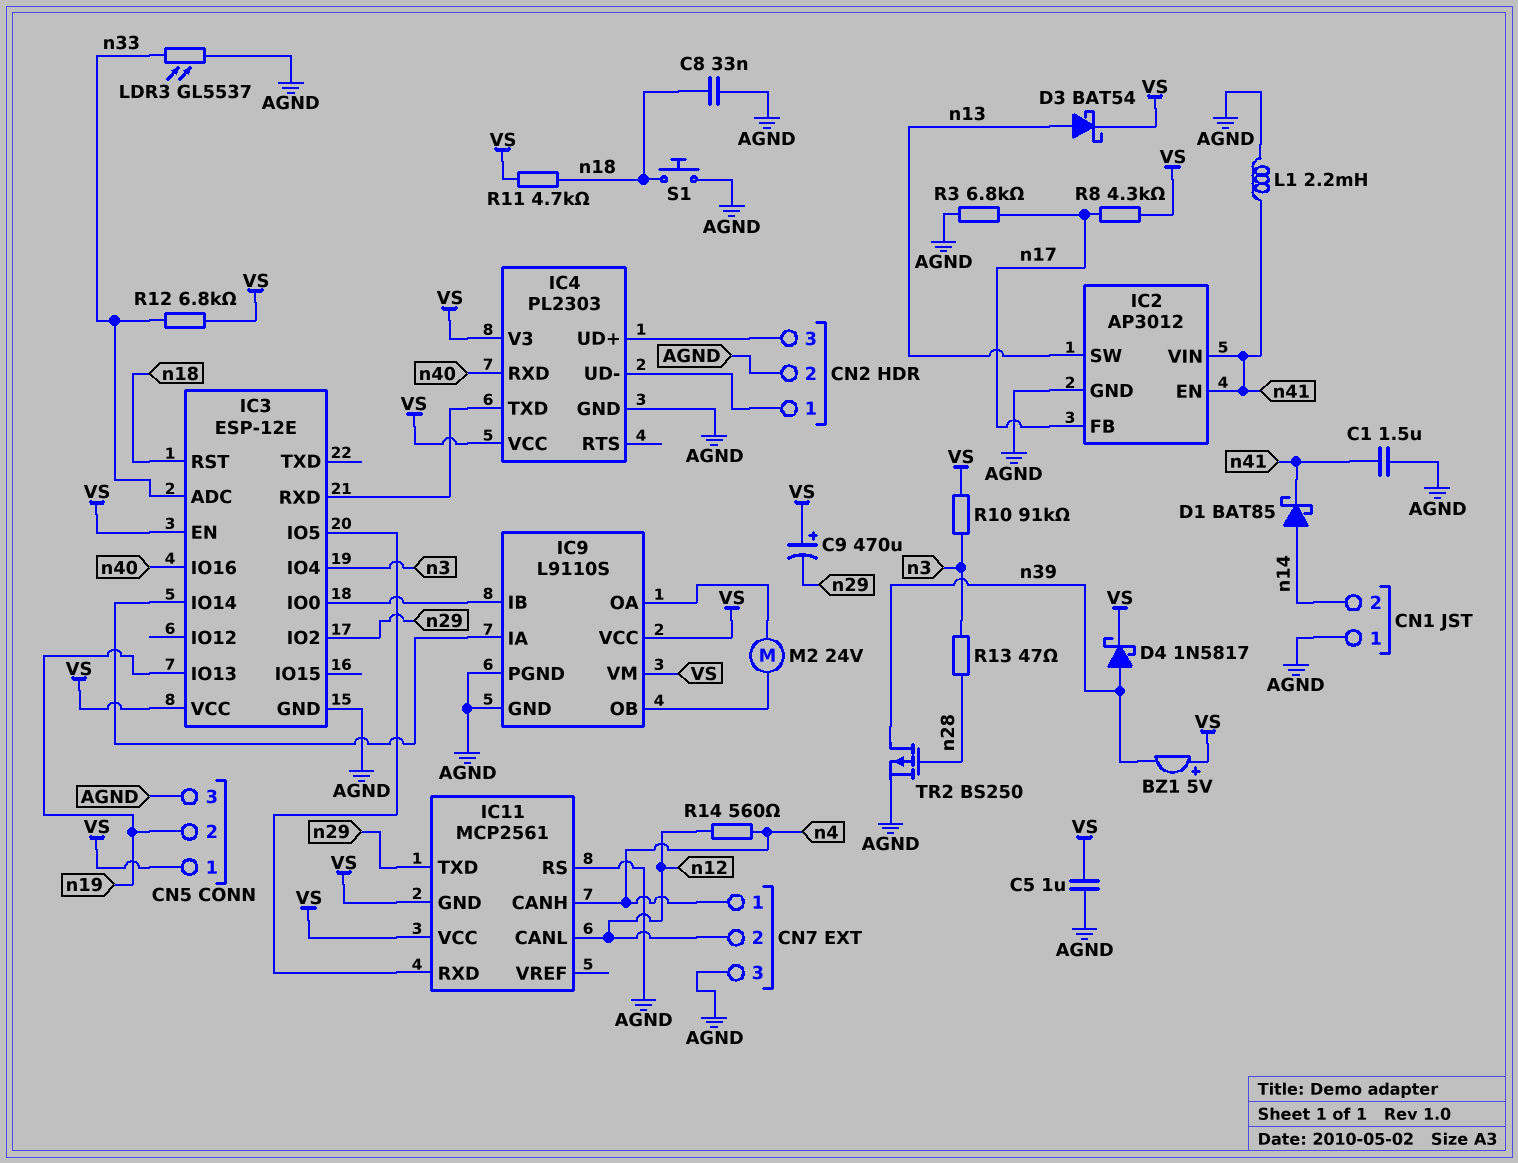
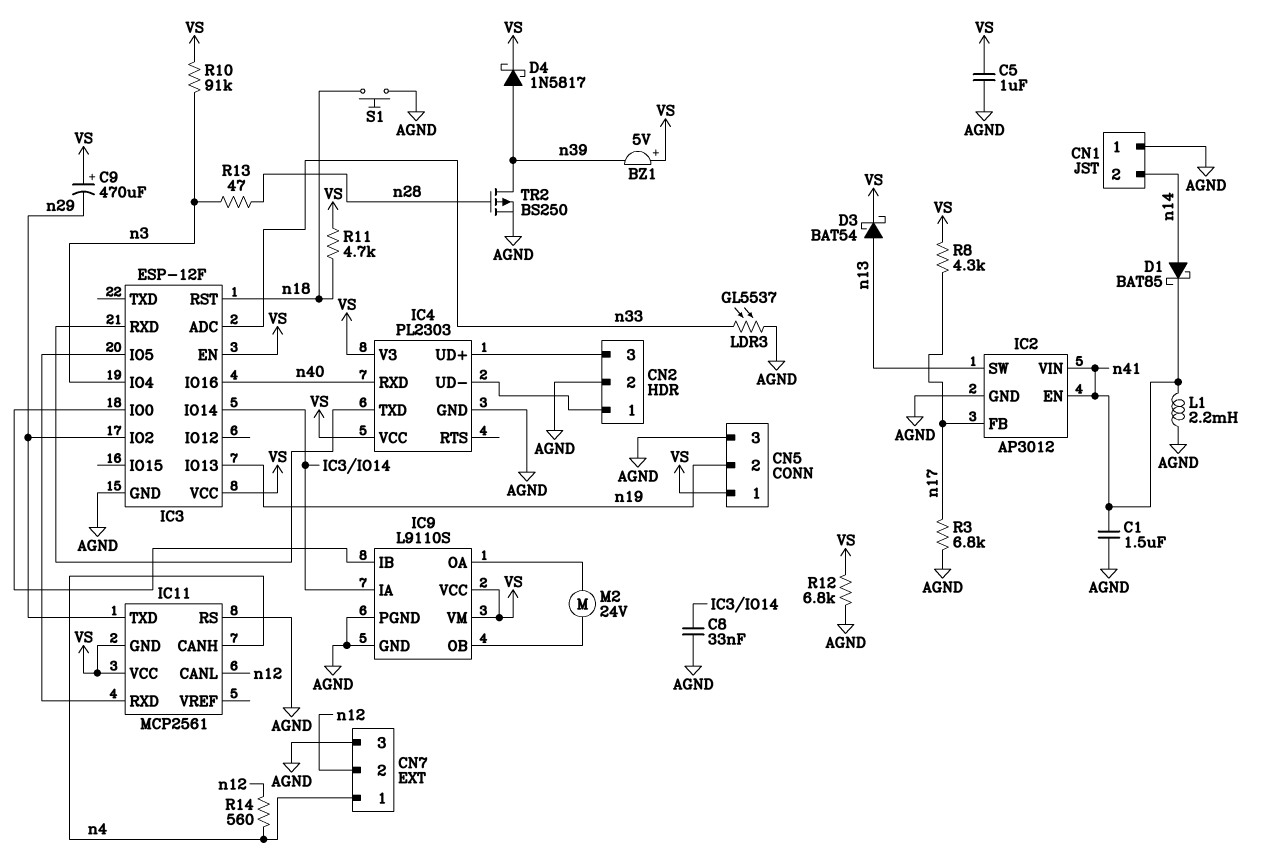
C8: 33nF (AGND, n18) -> 33nF (AGND, IC3/IO14)
IC3: ESP-12E -> ESP-12F
R12: 6.8k (VS, n33) -> 6.8k (AGND, VS)

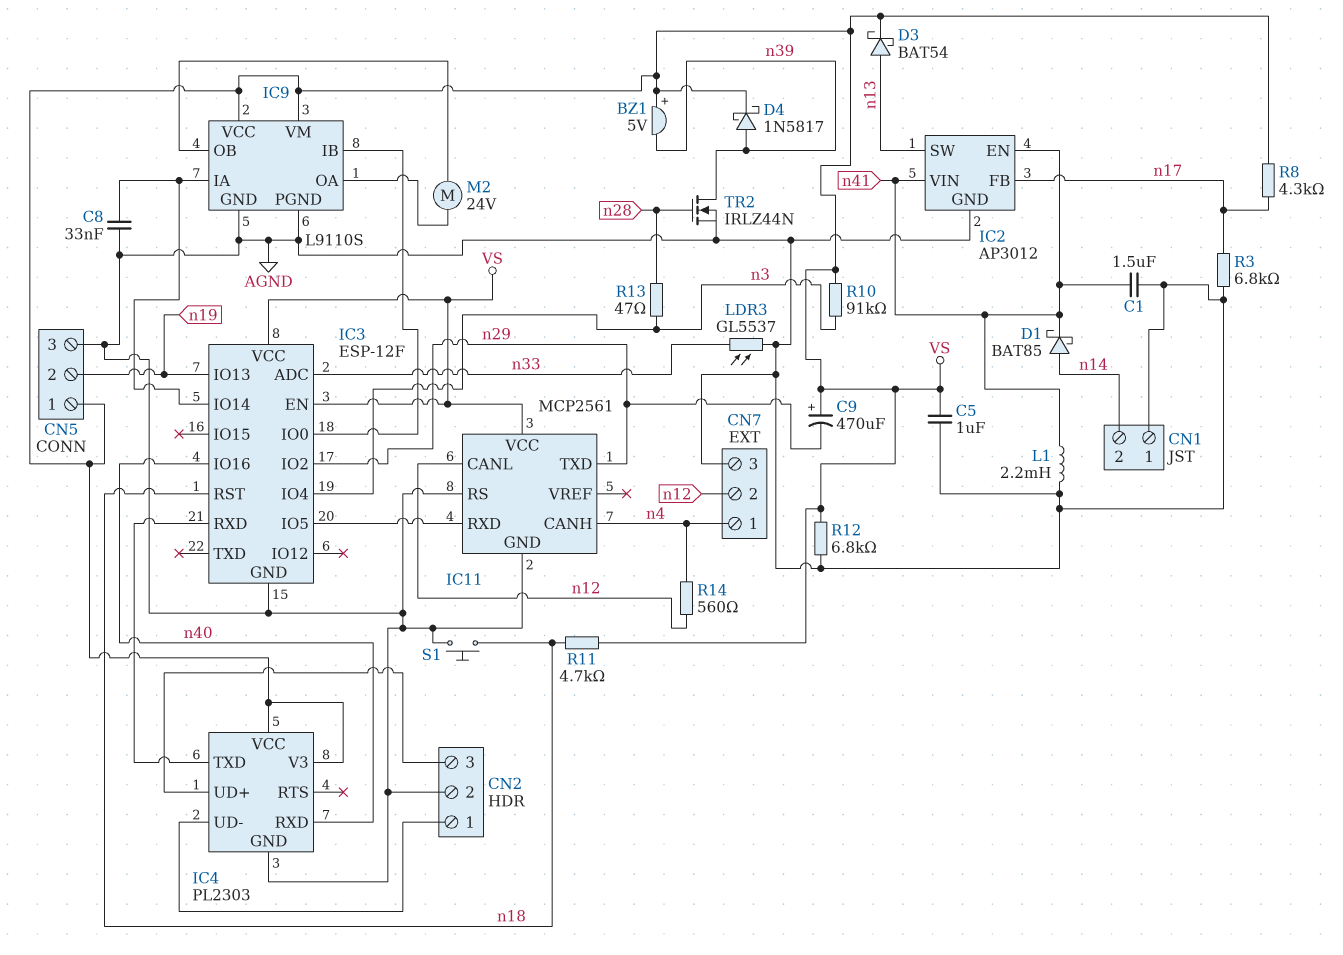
IC11 pin GND: VS -> AGND
TR2: PMOS BS250 (G n28, D n39, S AGND) -> NMOS IRLZ44N (G n28, D n39, S AGND)

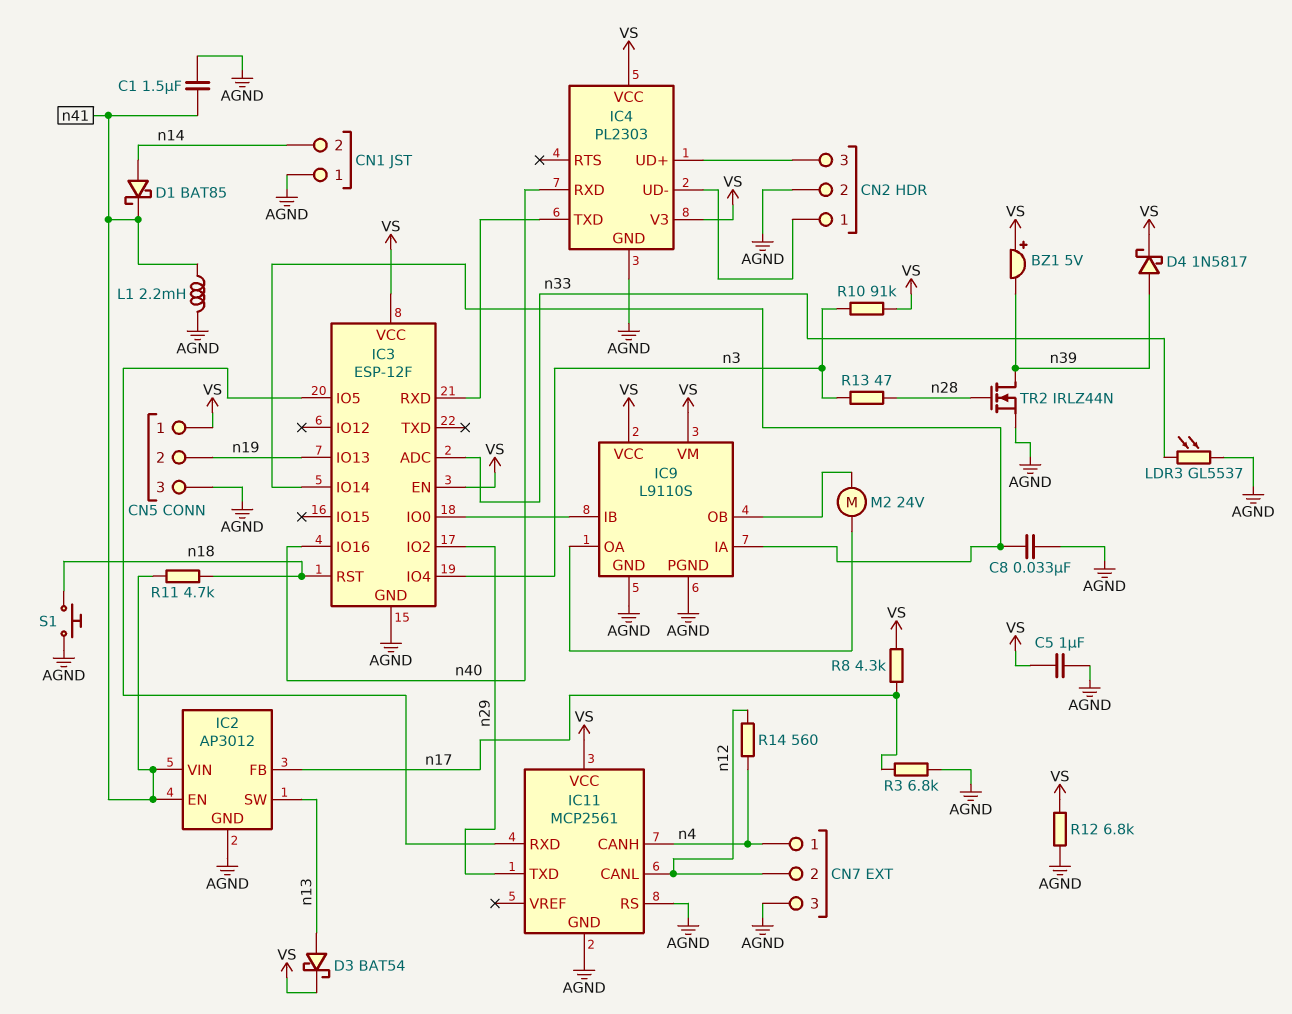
C9: 470uF (plus VS, minus n29) -> none
R11: 4.7k (VS, n18) -> 4.7k (n18, n41)

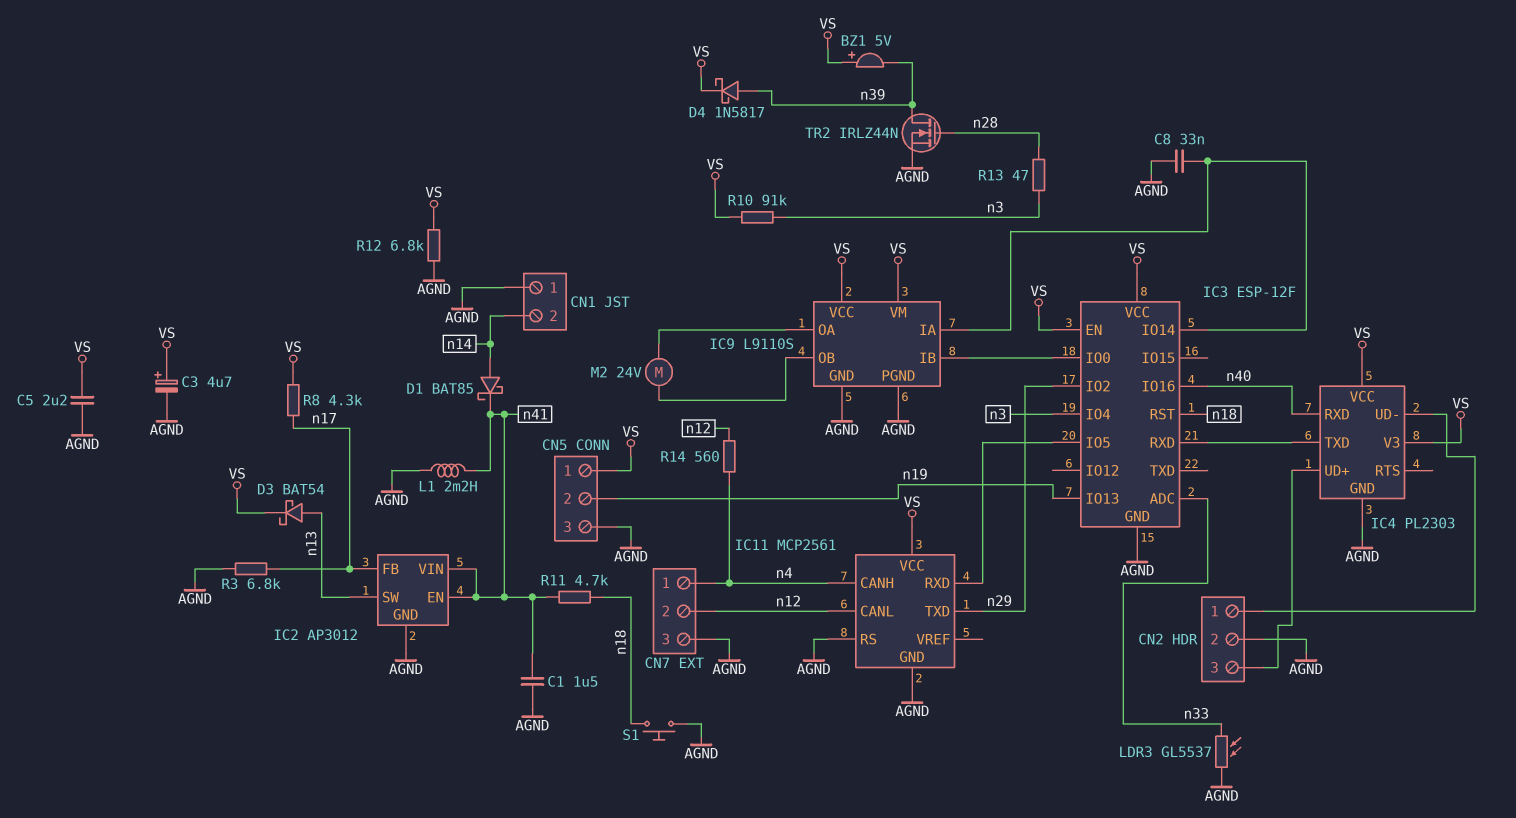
C3: none -> 4.7uF (plus VS, minus AGND)
C5: 1uF (AGND, VS) -> 2.2uF (AGND, VS)

